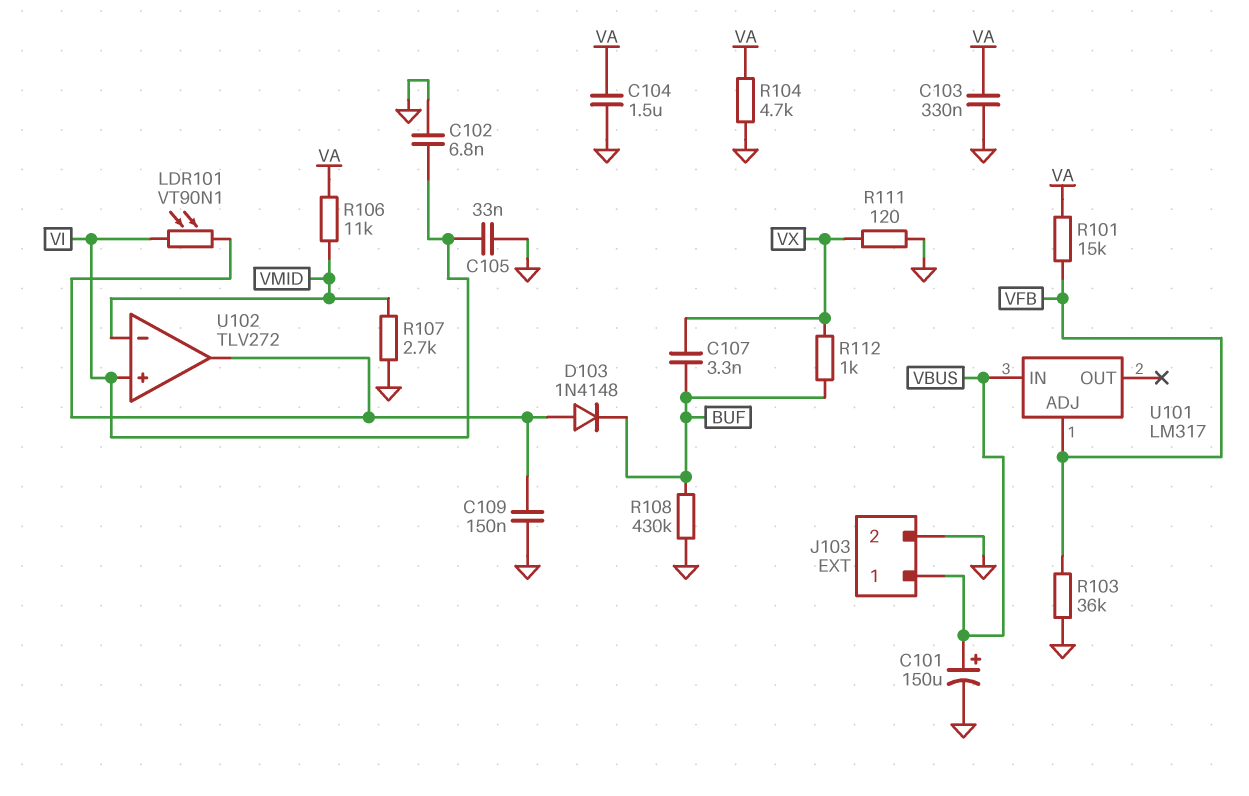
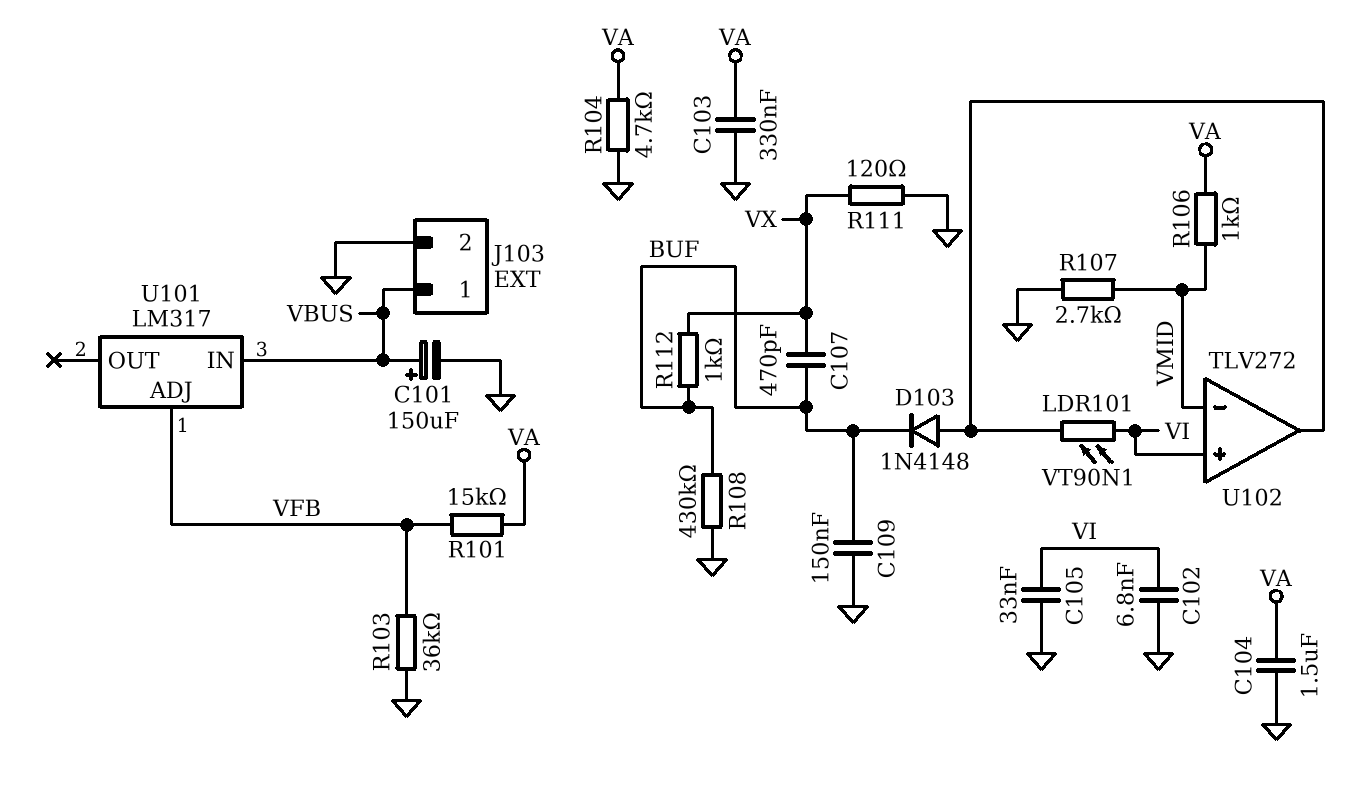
C107: 3.3nF (BUF, VX) -> 470pF (BUF, VX)
C109: 150nF (GND, U102/out) -> 150nF (BUF, GND)
R106: 11k (VA, VMID) -> 1k (VA, VMID)

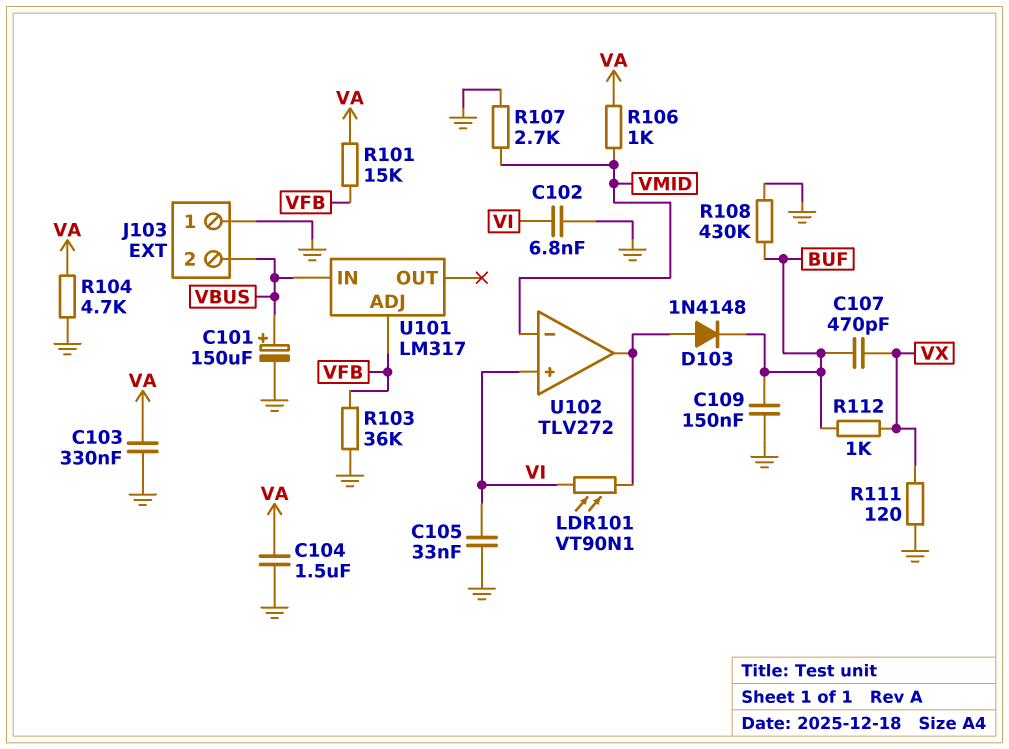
J103 pin 1: VBUS -> GND
J103 pin 2: GND -> VBUS

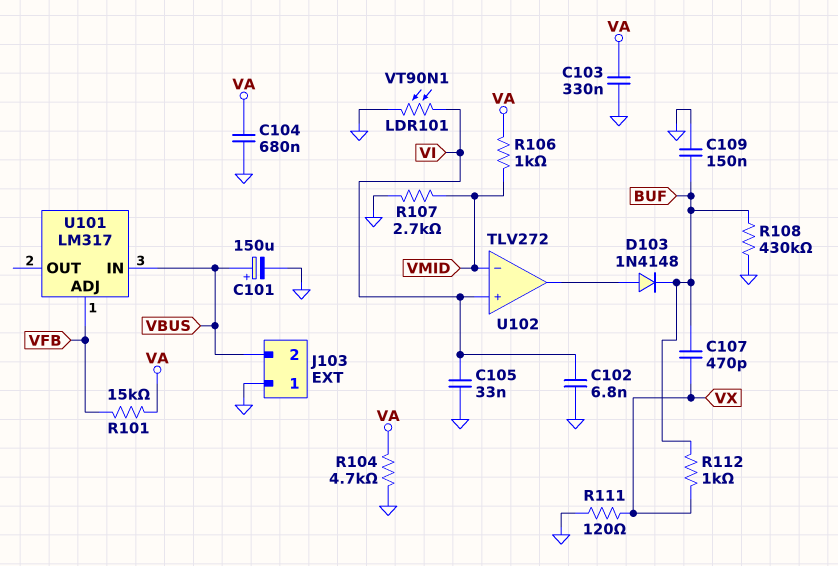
C104: 1.5uF (GND, VA) -> 680nF (GND, VA)
LDR101: VT90N1 (U102/out, VI) -> VT90N1 (GND, VI)
R103: 36k (GND, VFB) -> none

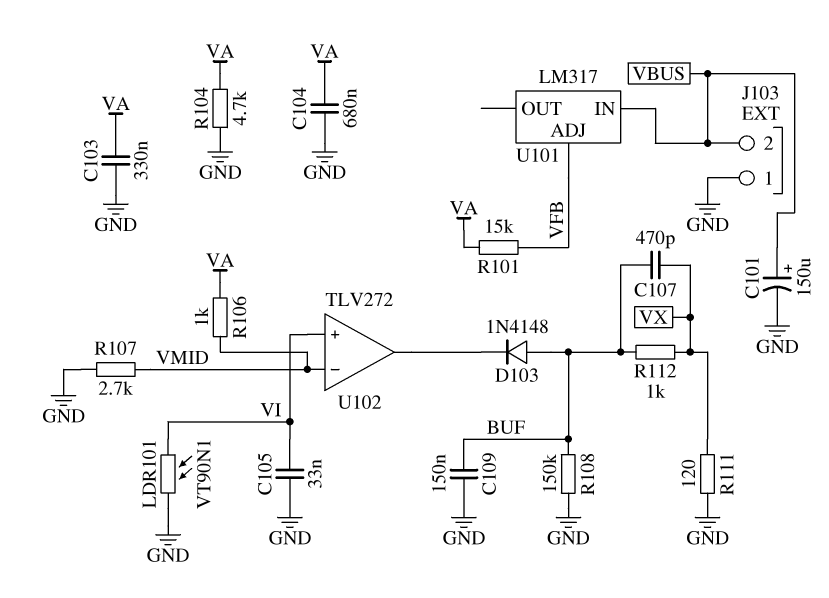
C102: 6.8nF (GND, VI) -> none
D103: diode 1N4148 (A U102/out, K BUF) -> diode 1N4148 (A BUF, K U102/out)
R108: 430k (BUF, GND) -> 150k (BUF, GND)

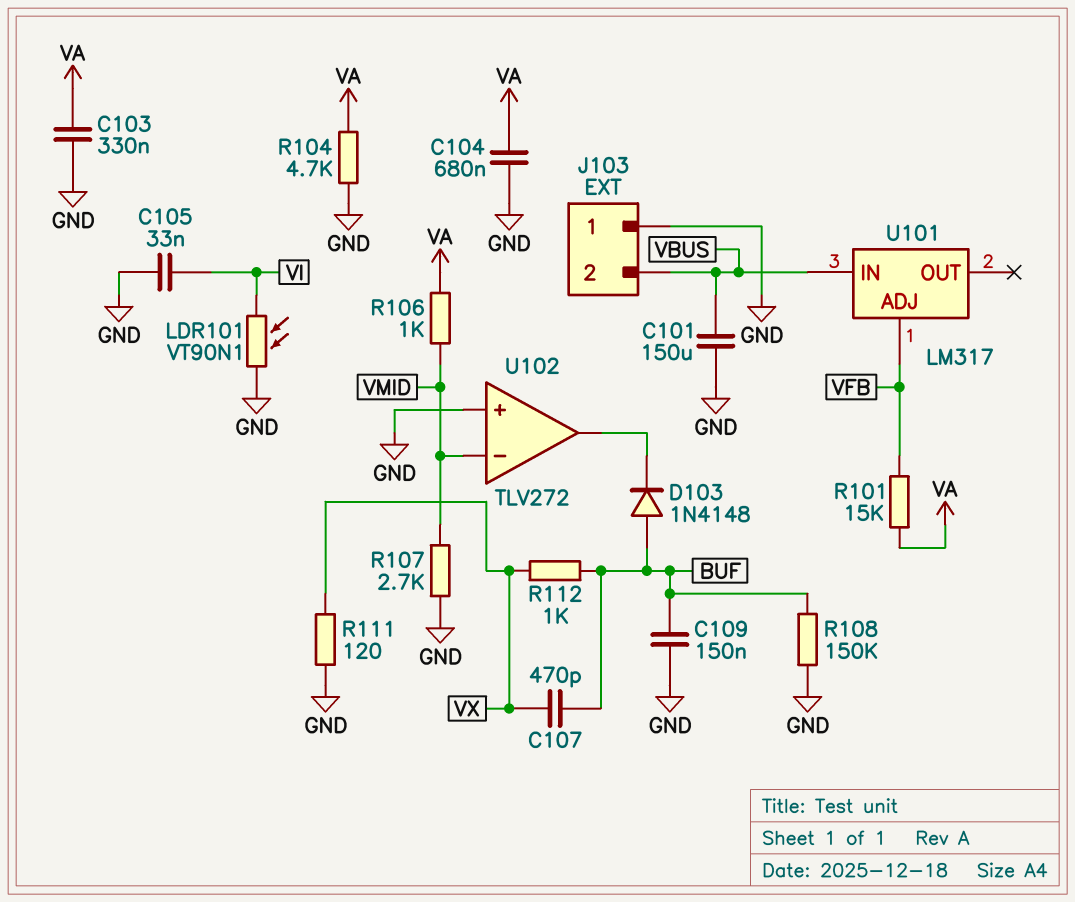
C101: 150uF (plus VBUS, minus GND) -> 150uF (GND, VBUS)
U102 pin in+: VI -> GND

